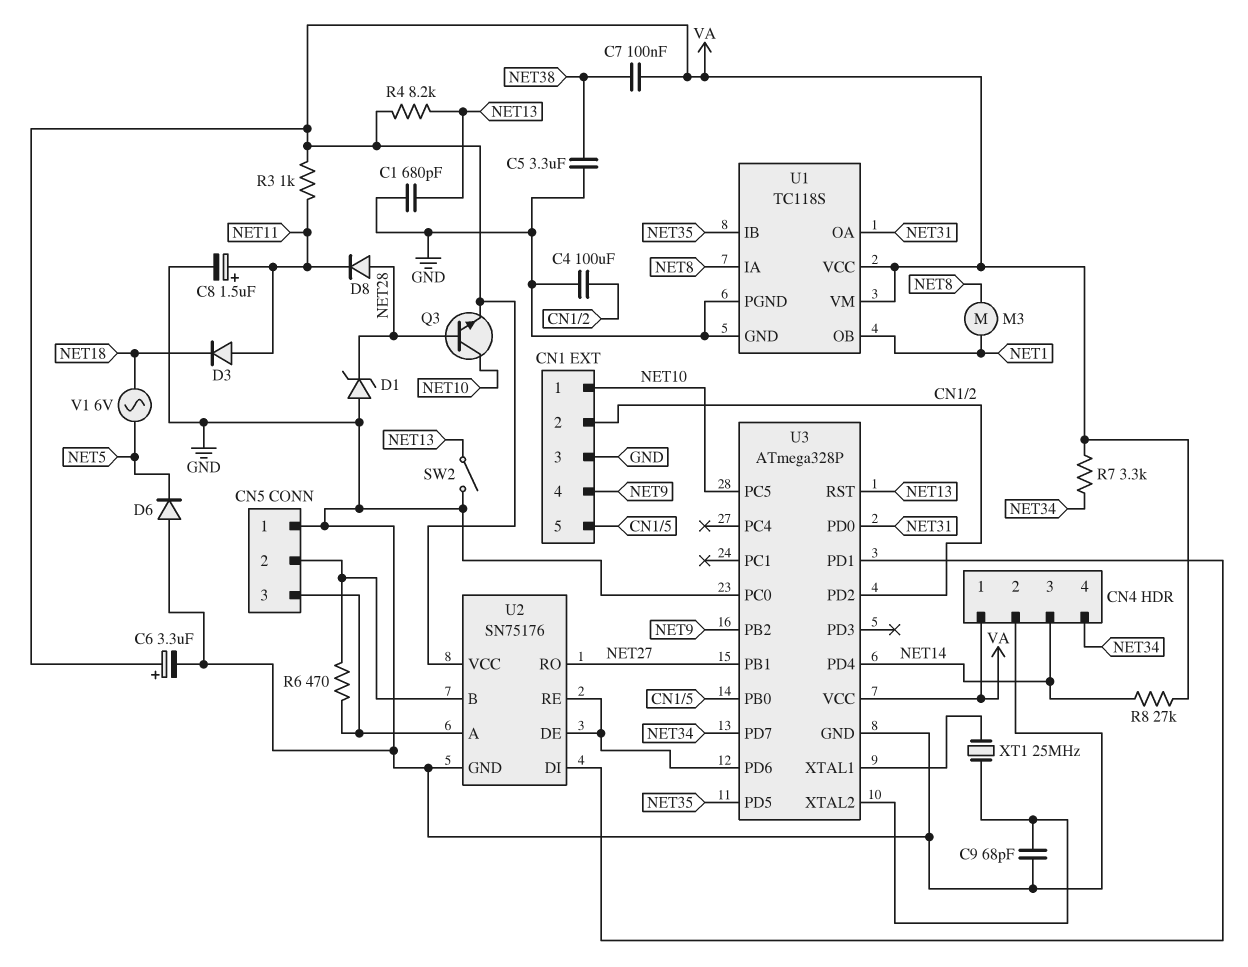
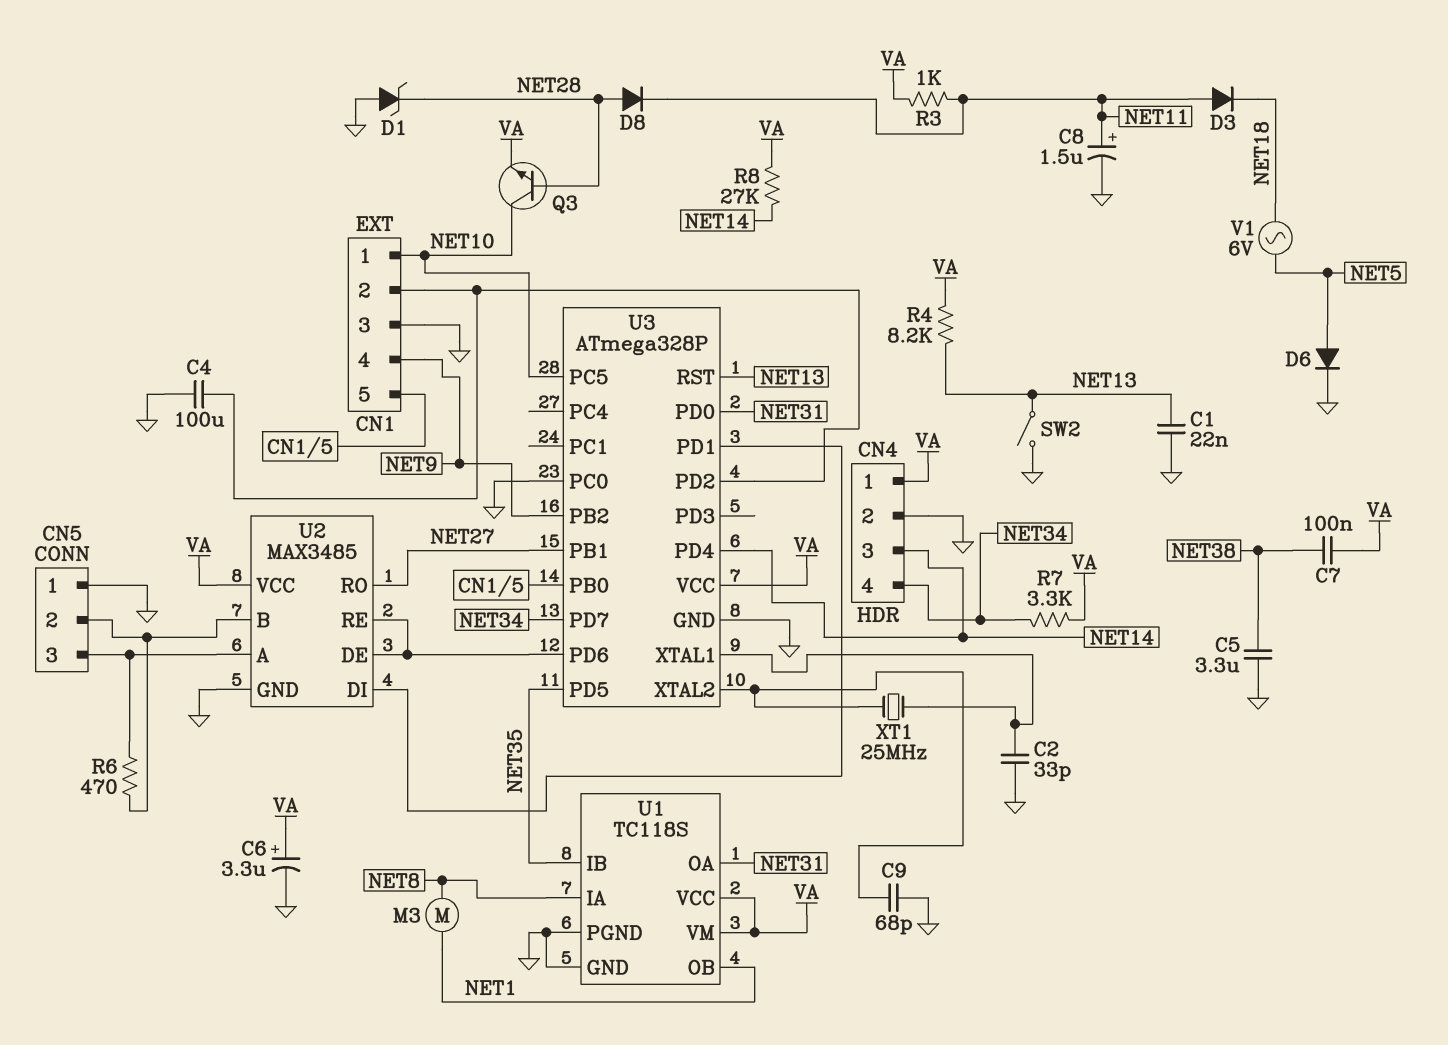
C1: 680pF (GND, NET13) -> 22nF (GND, NET13)
C2: none -> 33pF (GND, U3/XTAL1)
D6: diode (A GND, K NET5) -> diode (A NET5, K GND)
U2: SN75176 -> MAX3485

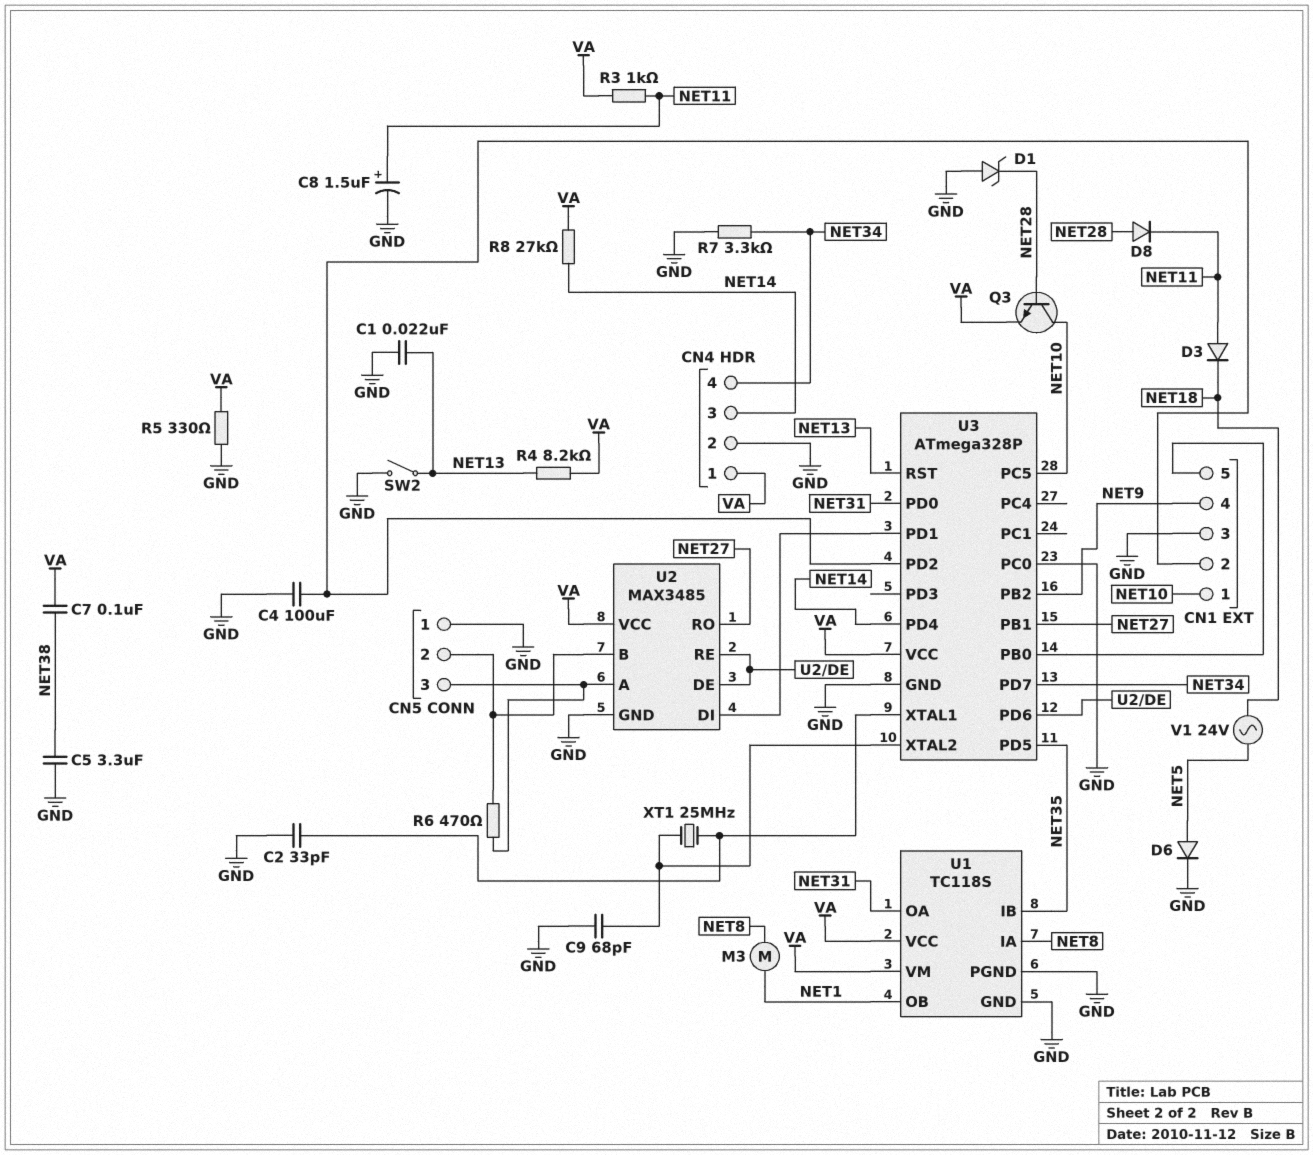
C6: 3.3uF (plus VA, minus GND) -> none
R5: none -> 330 (GND, VA)
R7: 3.3k (NET34, VA) -> 3.3k (GND, NET34)
V1: AC 6V (NET5, NET18) -> AC 24V (NET5, NET18)

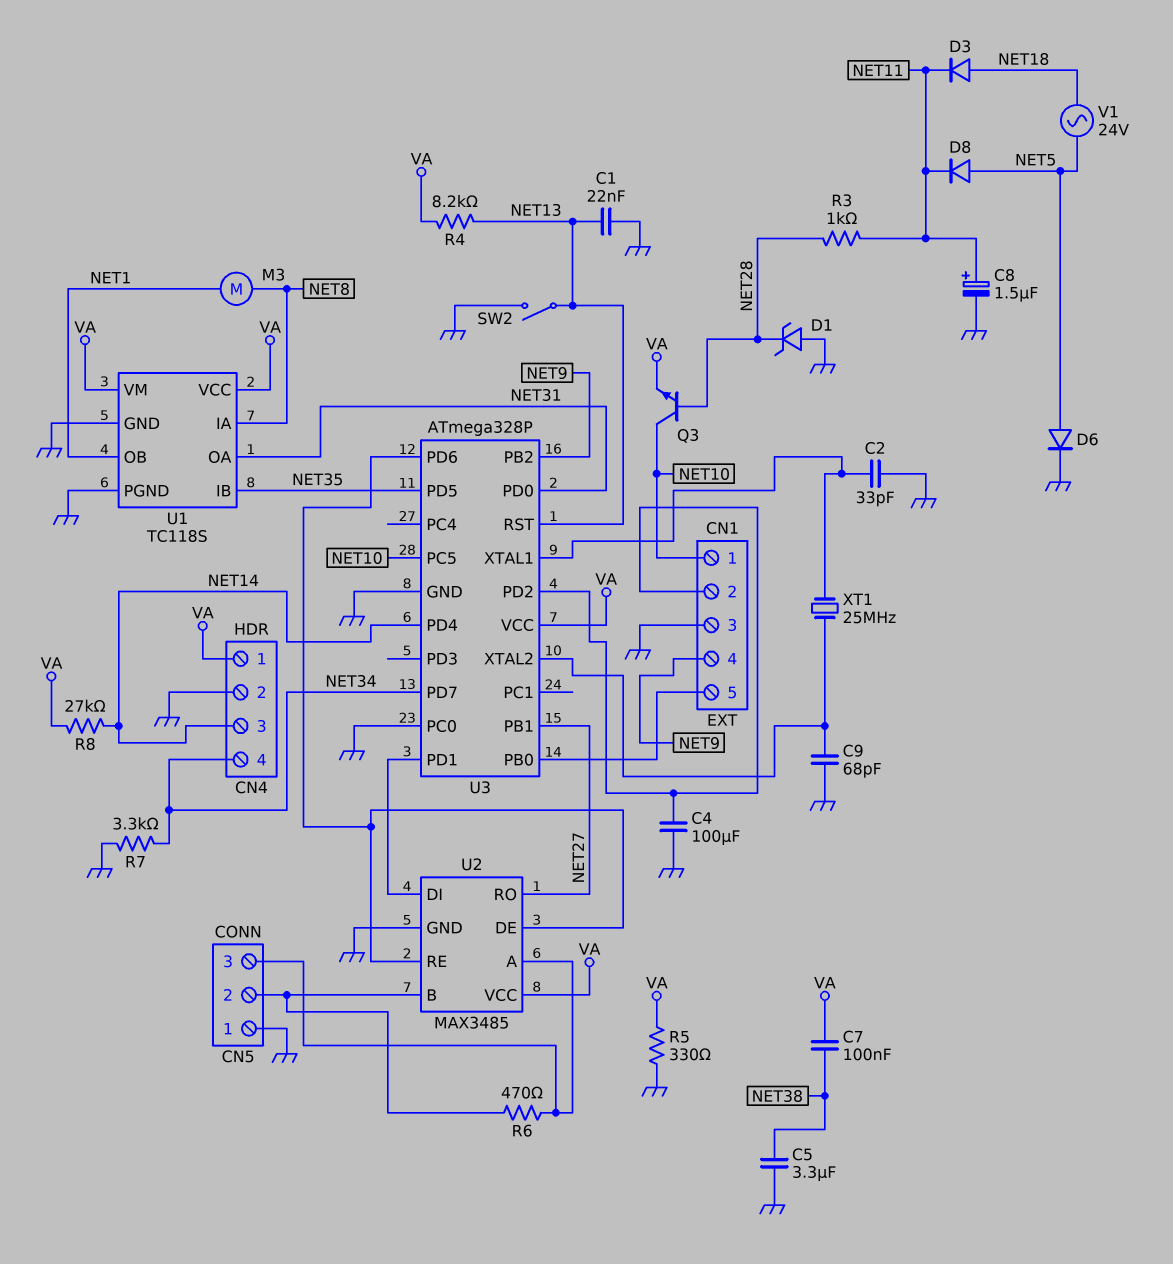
D3: diode (A NET11, K NET18) -> diode (A NET18, K NET11)
D8: diode (A NET28, K NET11) -> diode (A NET5, K NET11)
R3: 1k (NET11, VA) -> 1k (NET11, NET28)

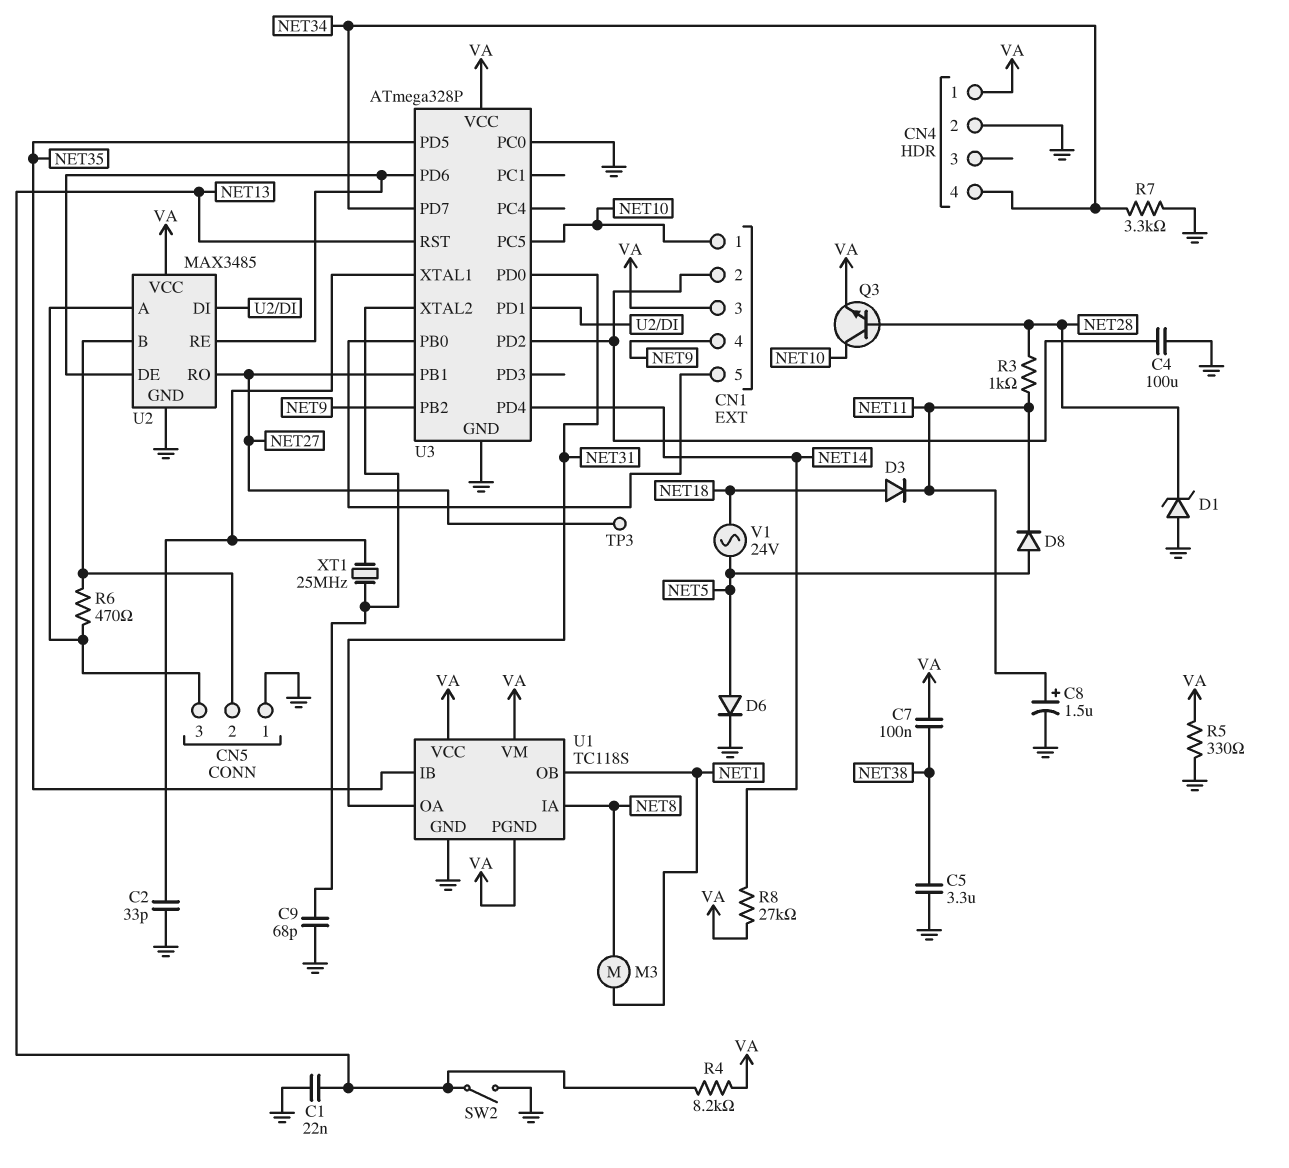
CN1 pin 3: GND -> VA
CN4 pin 3: NET14 -> none
TP3: none -> test point (NET27)
U1 pin PGND: GND -> VA

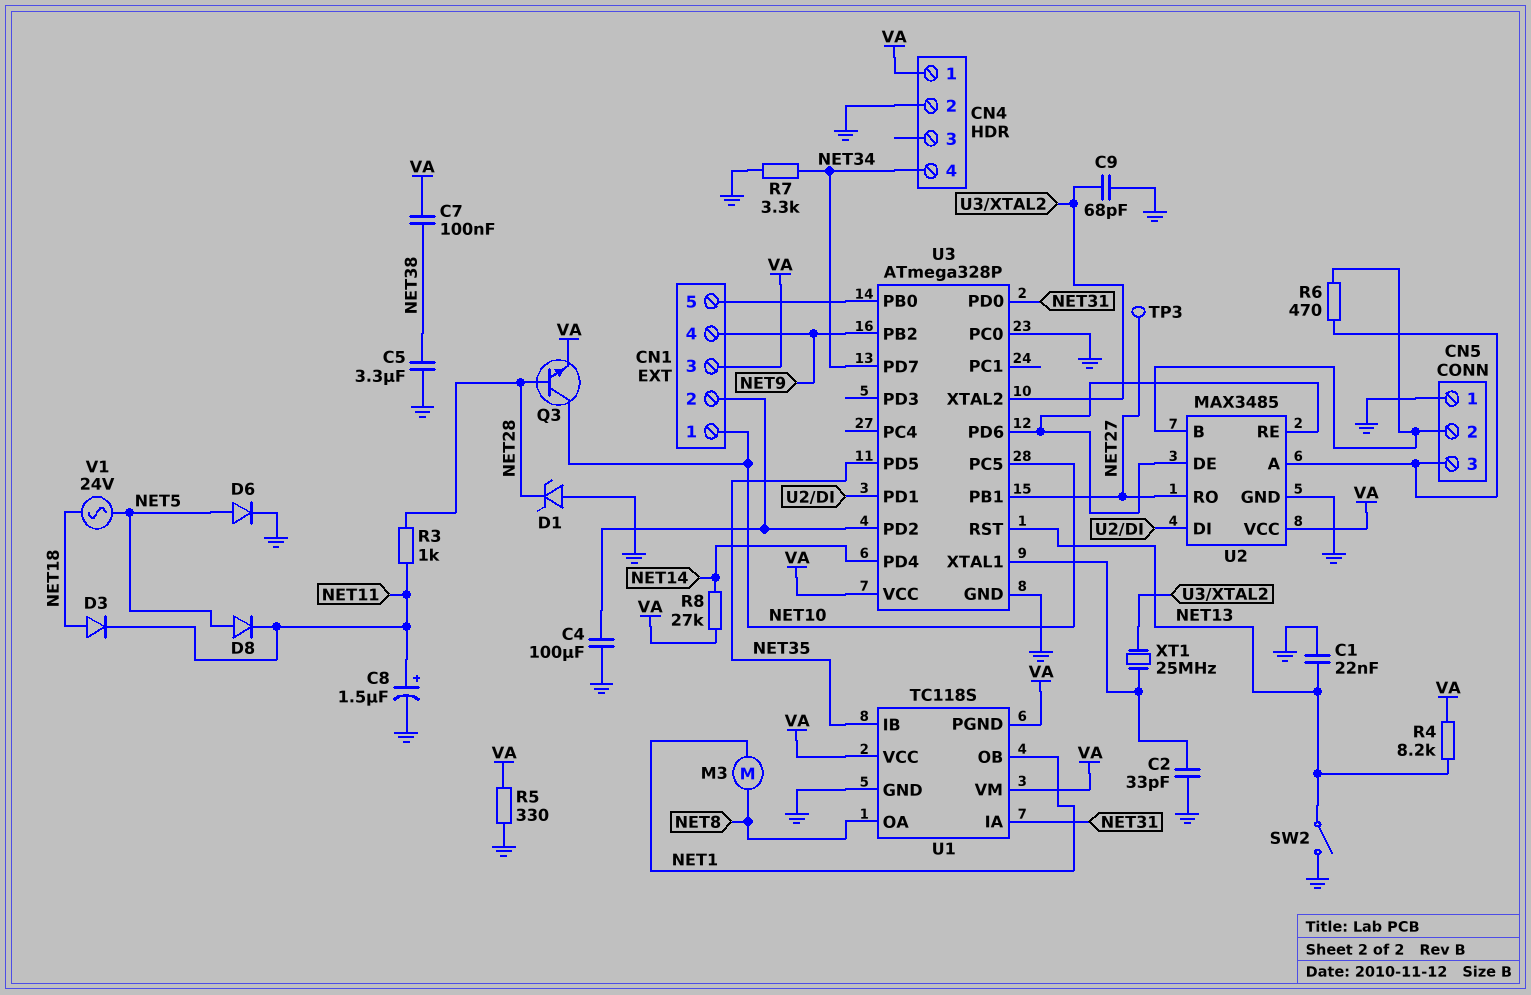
U1 pin IA: NET8 -> NET31
U1 pin OA: NET31 -> NET8

